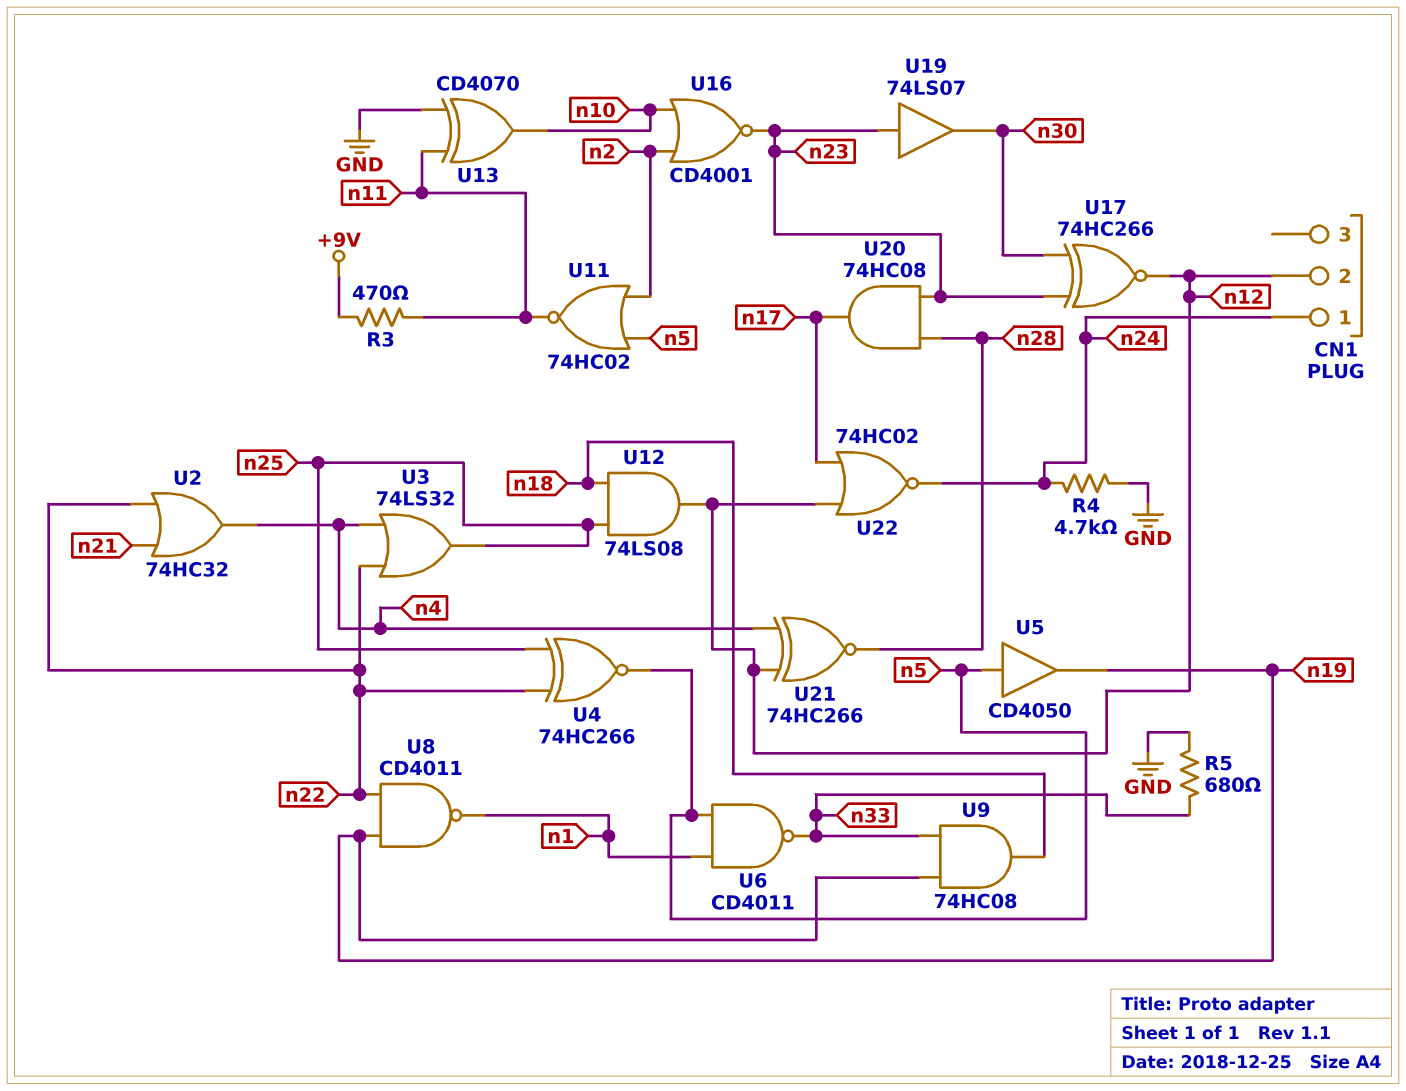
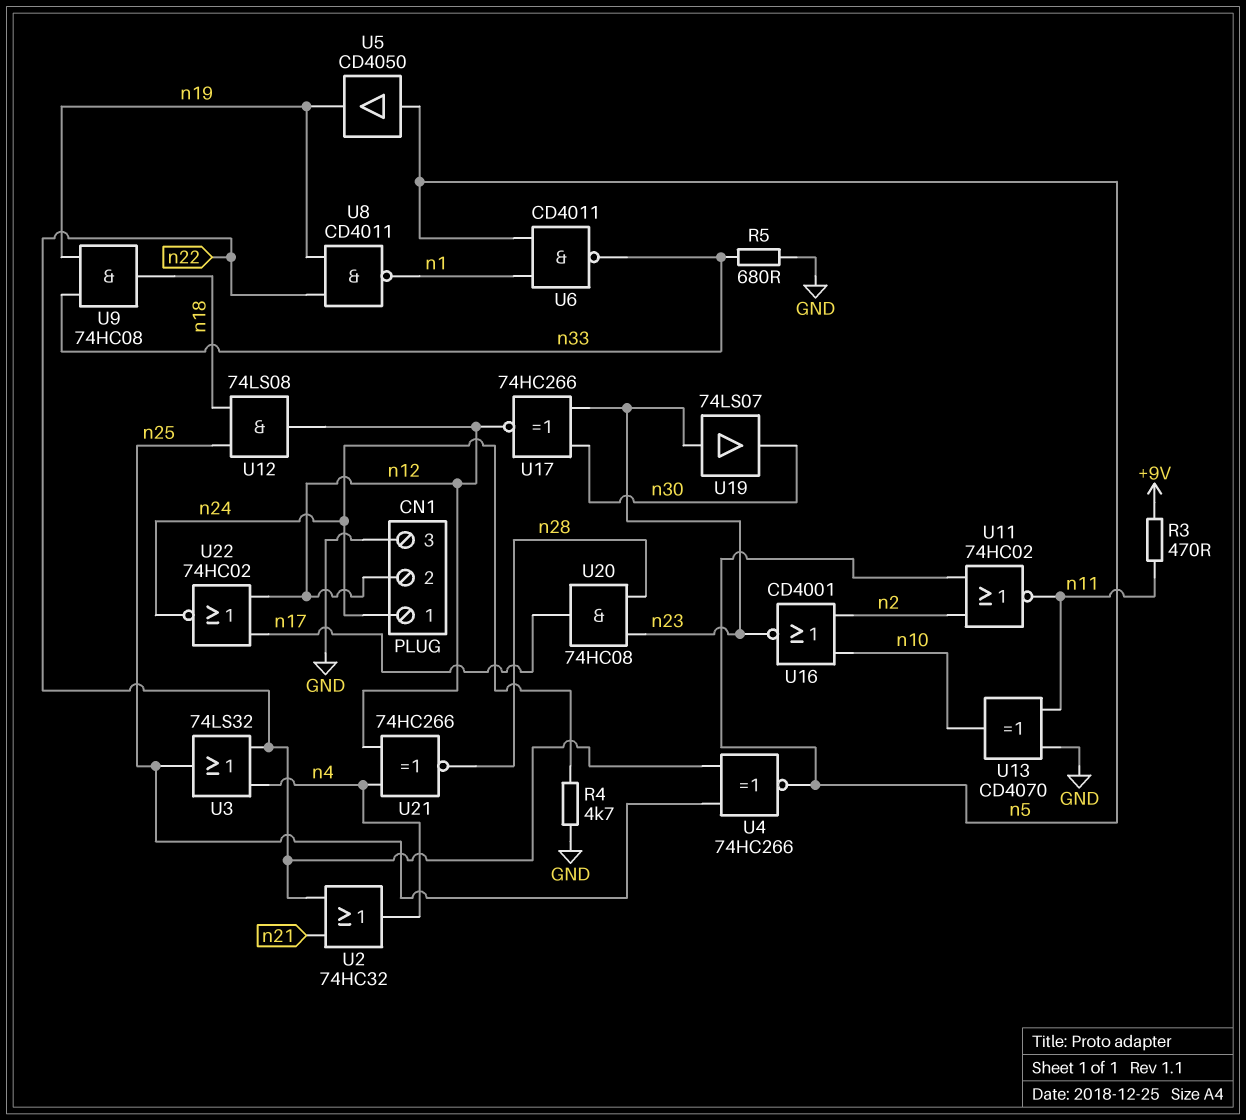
CN1 pin 3: none -> GND

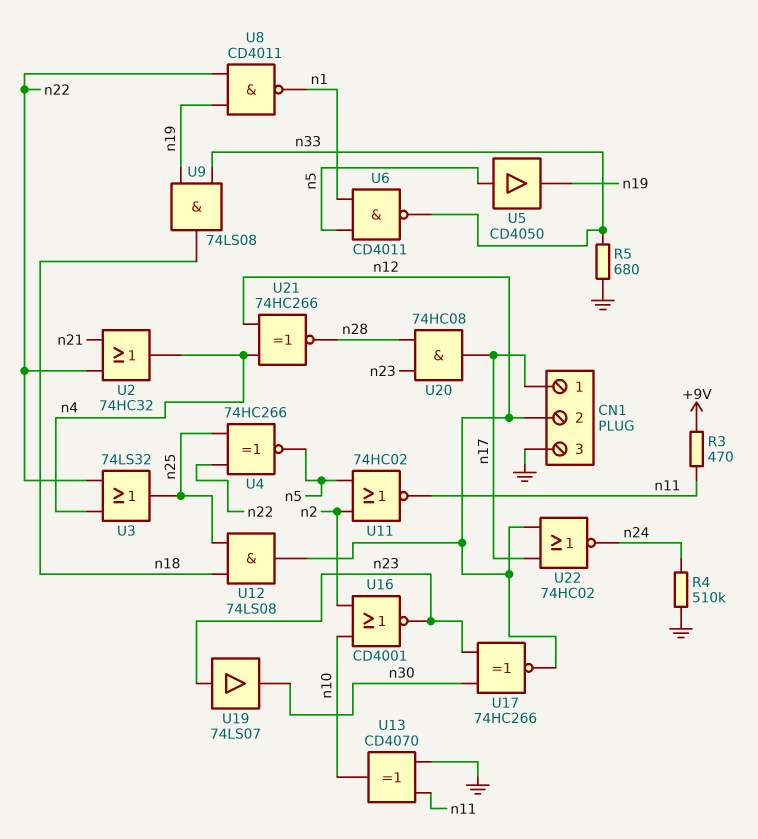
CN1 pin 1: n24 -> n17
R4: 4.7k (GND, n24) -> 510k (GND, n24)
U9: AND 74HC08 (in n19, in n33, out n18) -> AND 74LS08 (in n19, in n33, out n18)

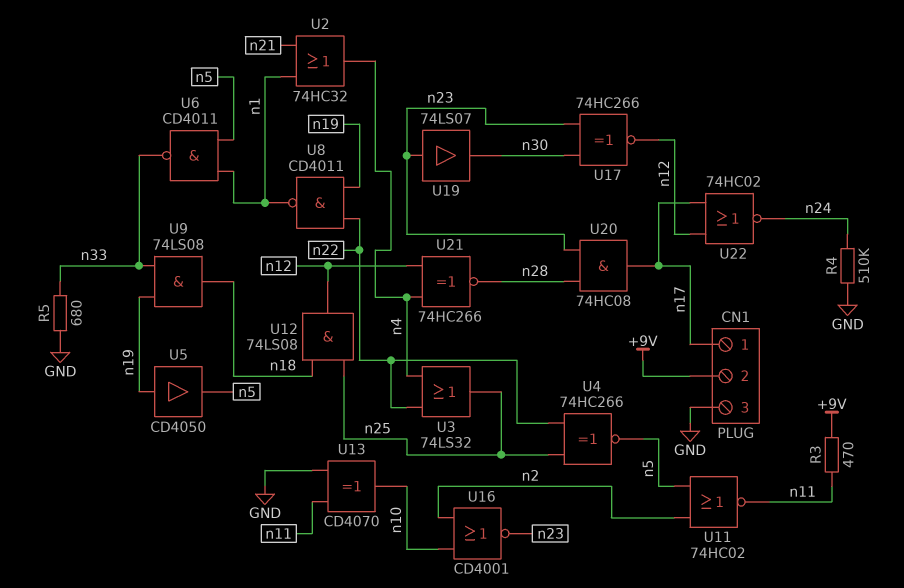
CN1 pin 2: n12 -> +9V
U2: OR 74HC32 (in n21, in n22, out n4) -> OR 74HC32 (in n1, in n21, out n4)
U5: buffer CD4050 (in n5, out n19) -> buffer CD4050 (in n19, out n5)

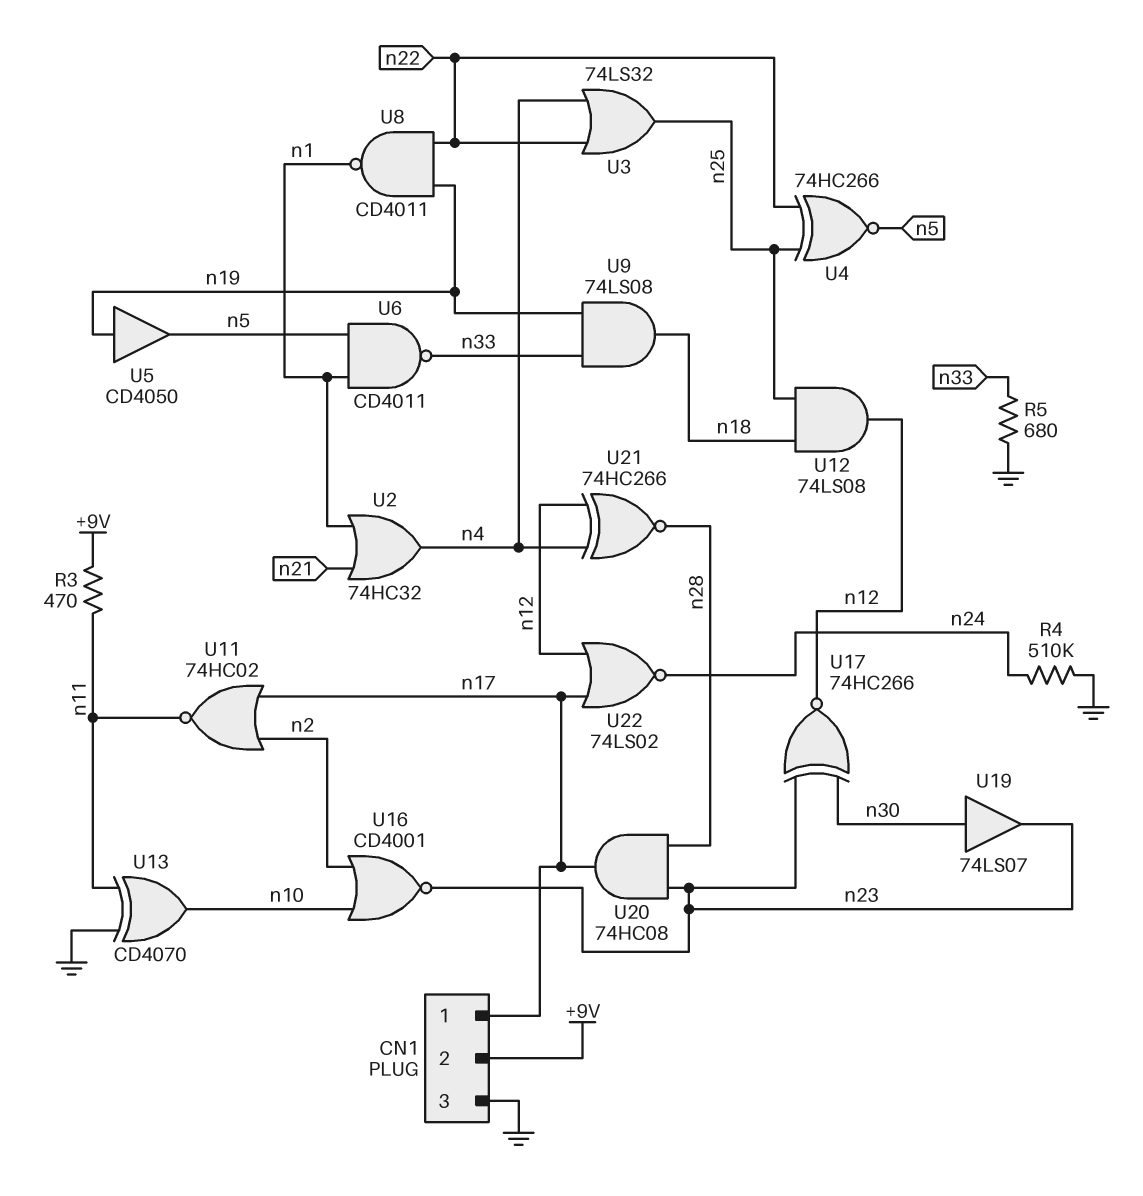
U11: NOR 74HC02 (in n2, in n5, out n11) -> NOR 74HC02 (in n2, in n17, out n11)
U19: buffer 74LS07 (in n23, out n30) -> buffer 74LS07 (in n30, out n23)
U22: NOR 74HC02 (in n12, in n17, out n24) -> NOR 74LS02 (in n12, in n17, out n24)

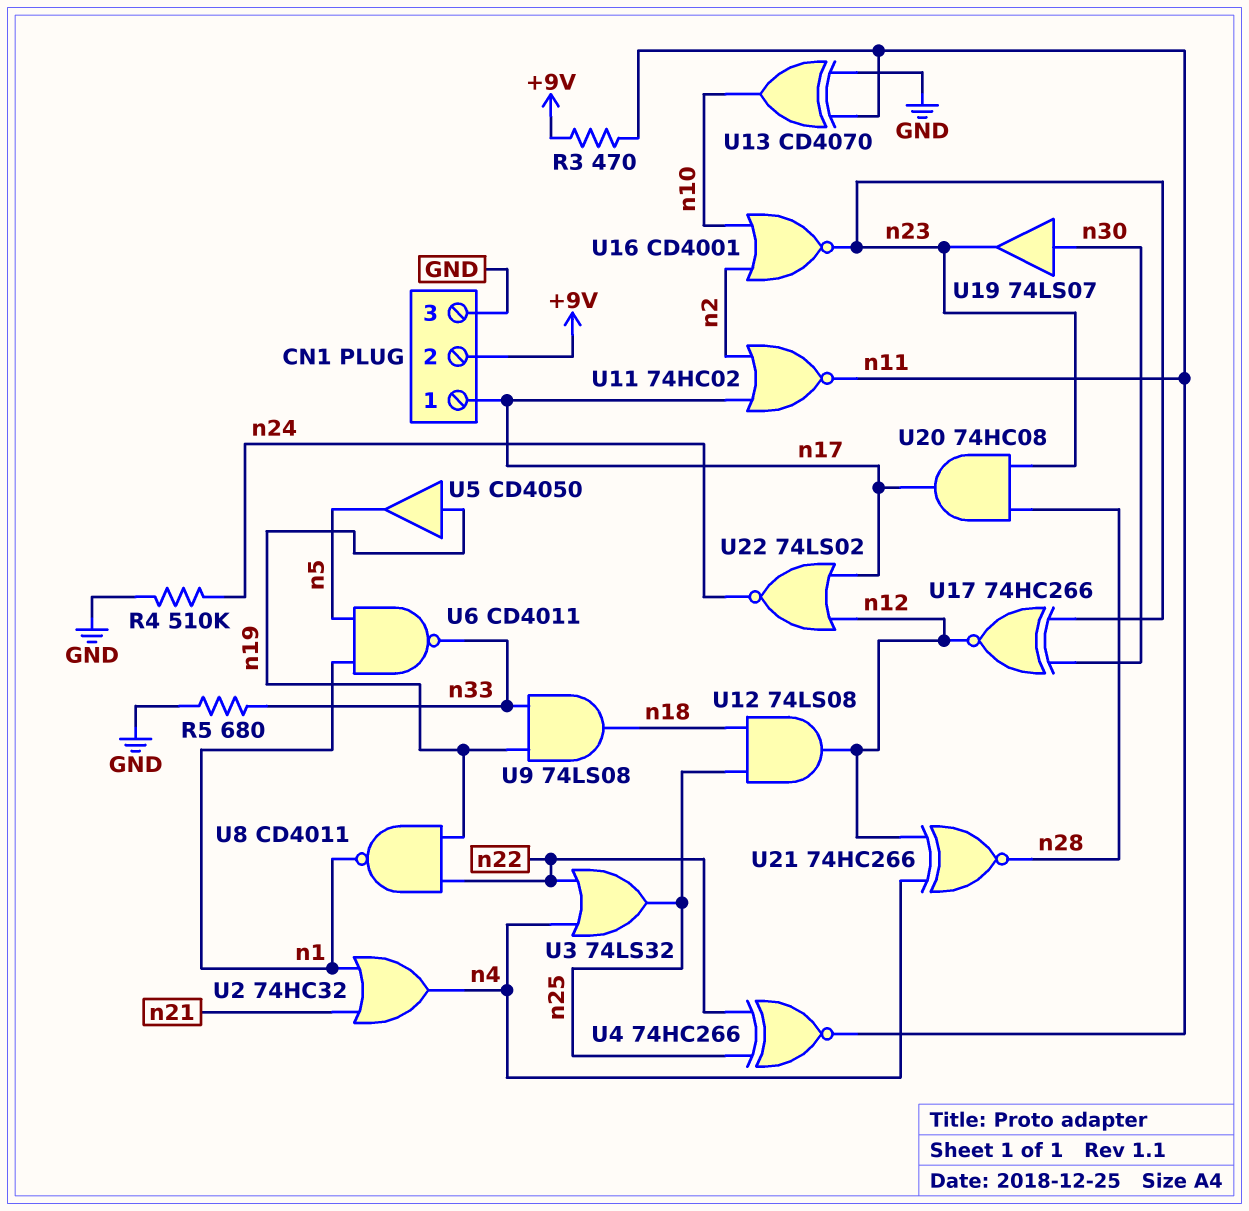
U4: XNOR 74HC266 (in n22, in n25, out n5) -> XNOR 74HC266 (in n22, in n25, out n11)

